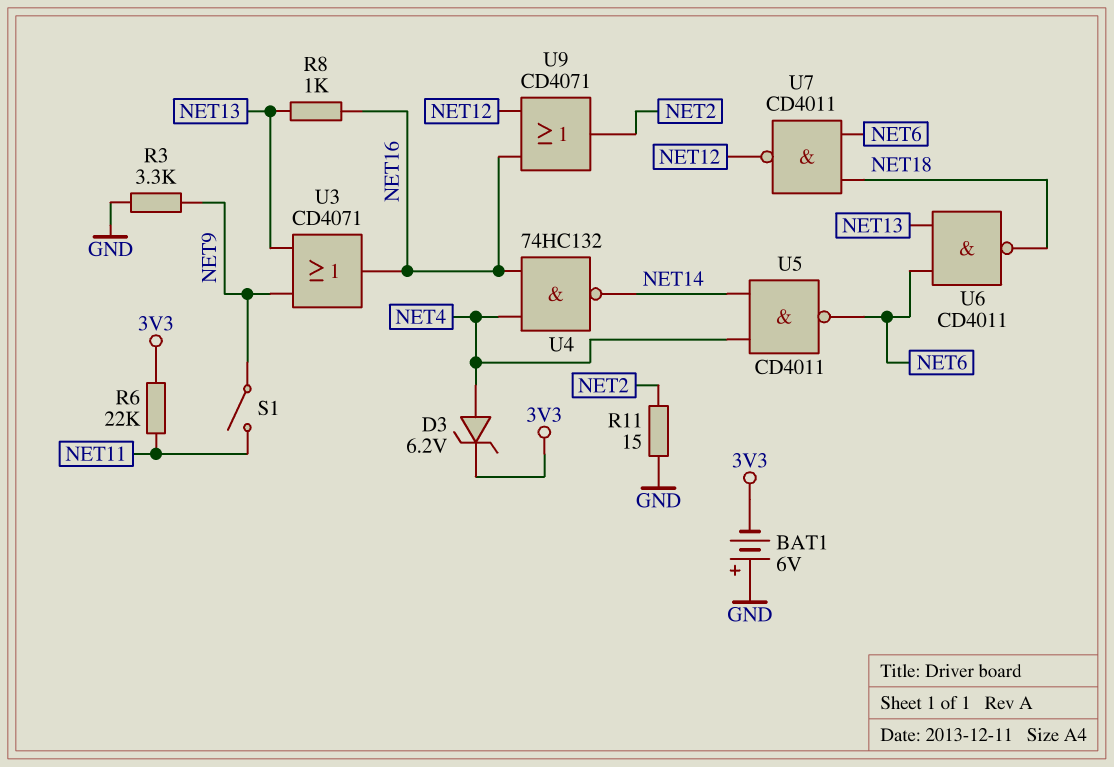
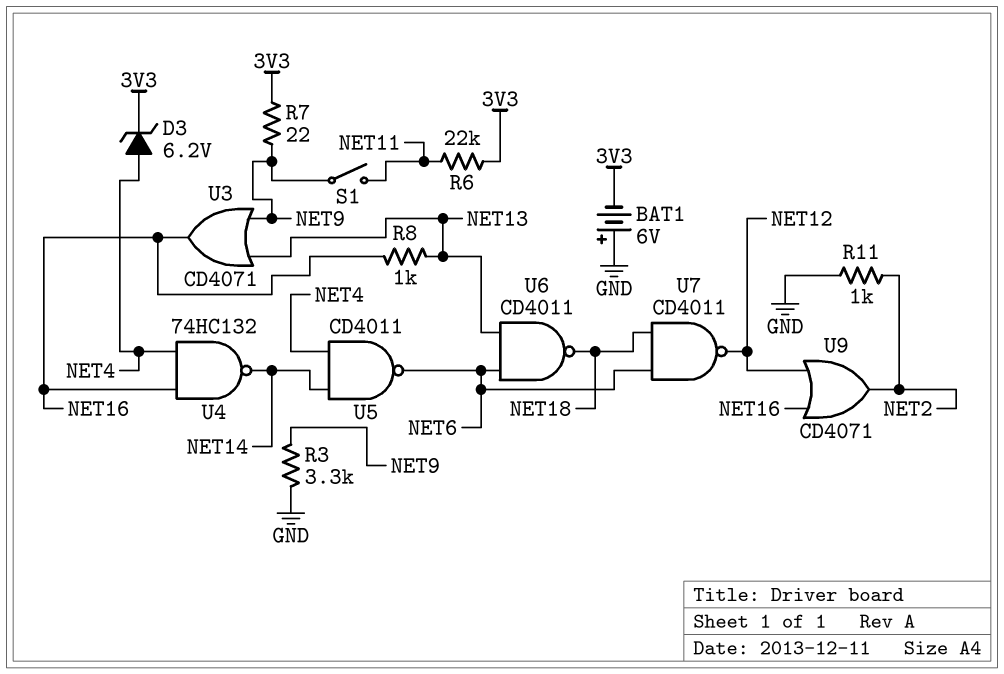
R7: none -> 22 (3V3, NET9)
R11: 15 (GND, NET2) -> 1k (GND, NET2)

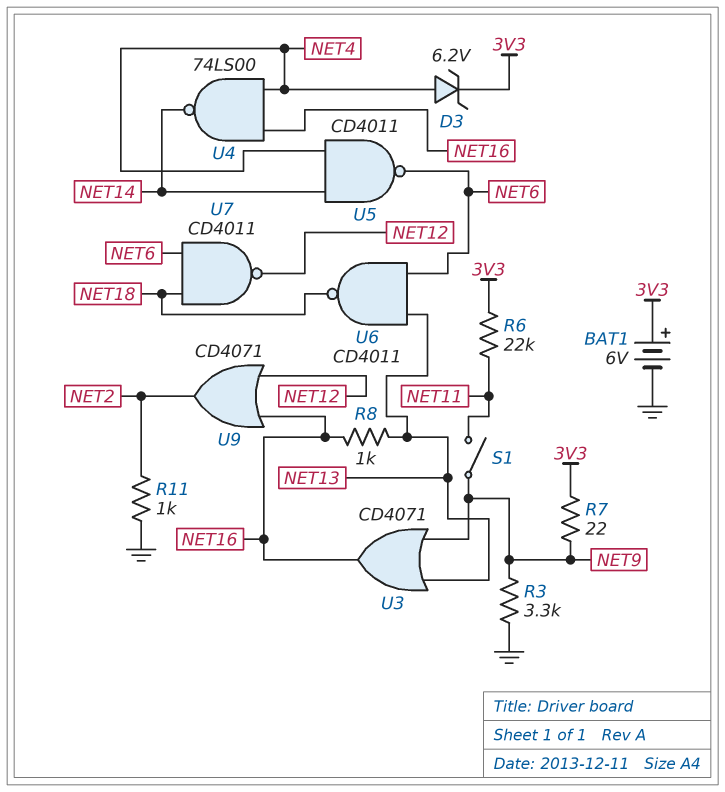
BAT1: 6V (plus GND, minus 3V3) -> 6V (plus 3V3, minus GND)
U4: NAND 74HC132 (in NET4, in NET16, out NET14) -> NAND 74LS00 (in NET4, in NET16, out NET14)

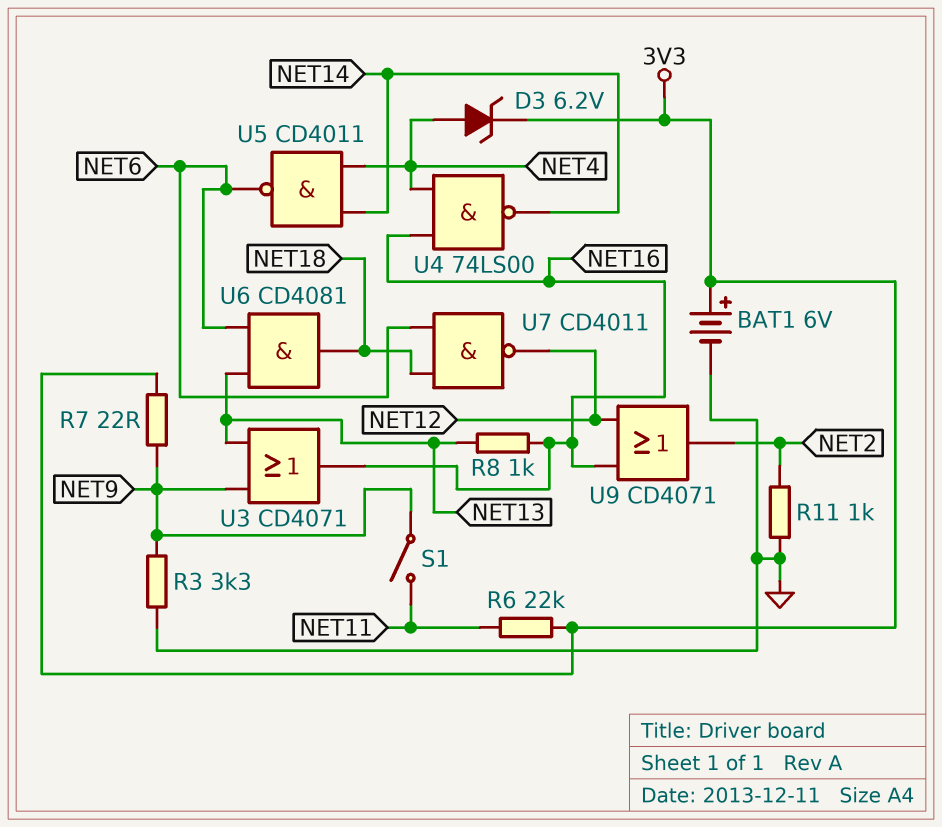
U6: NAND CD4011 (in NET6, in NET13, out NET18) -> AND CD4081 (in NET6, in NET13, out NET18)

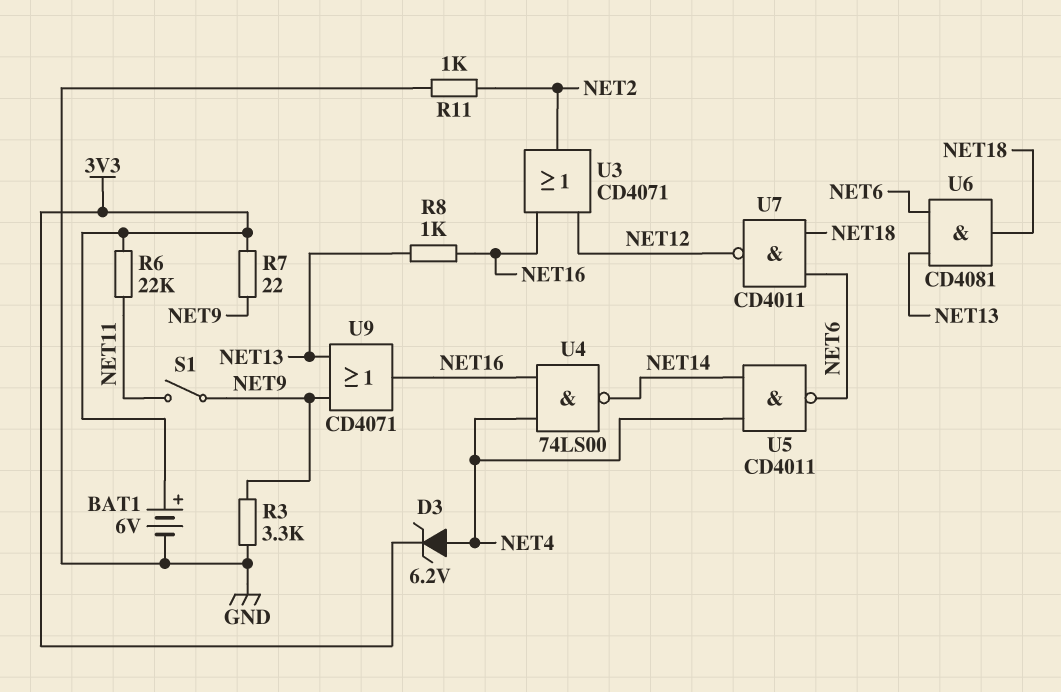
U3: OR CD4071 (in NET9, in NET13, out NET16) -> OR CD4071 (in NET12, in NET16, out NET2)
U9: OR CD4071 (in NET12, in NET16, out NET2) -> OR CD4071 (in NET9, in NET13, out NET16)

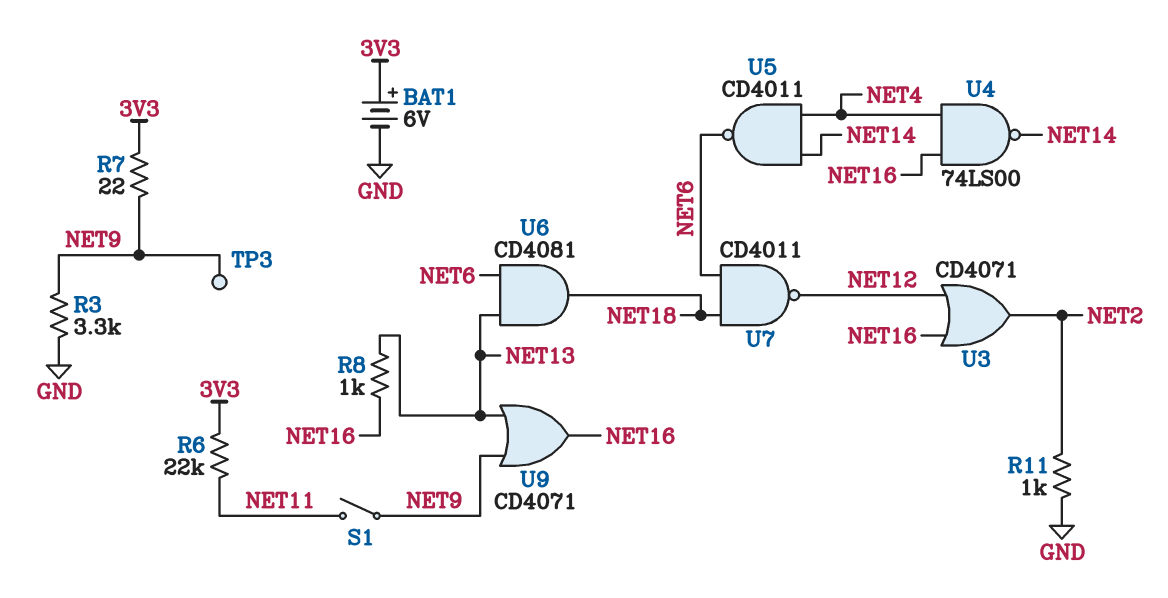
D3: zener 6.2V (A NET4, K 3V3) -> none
TP3: none -> test point (NET9)

